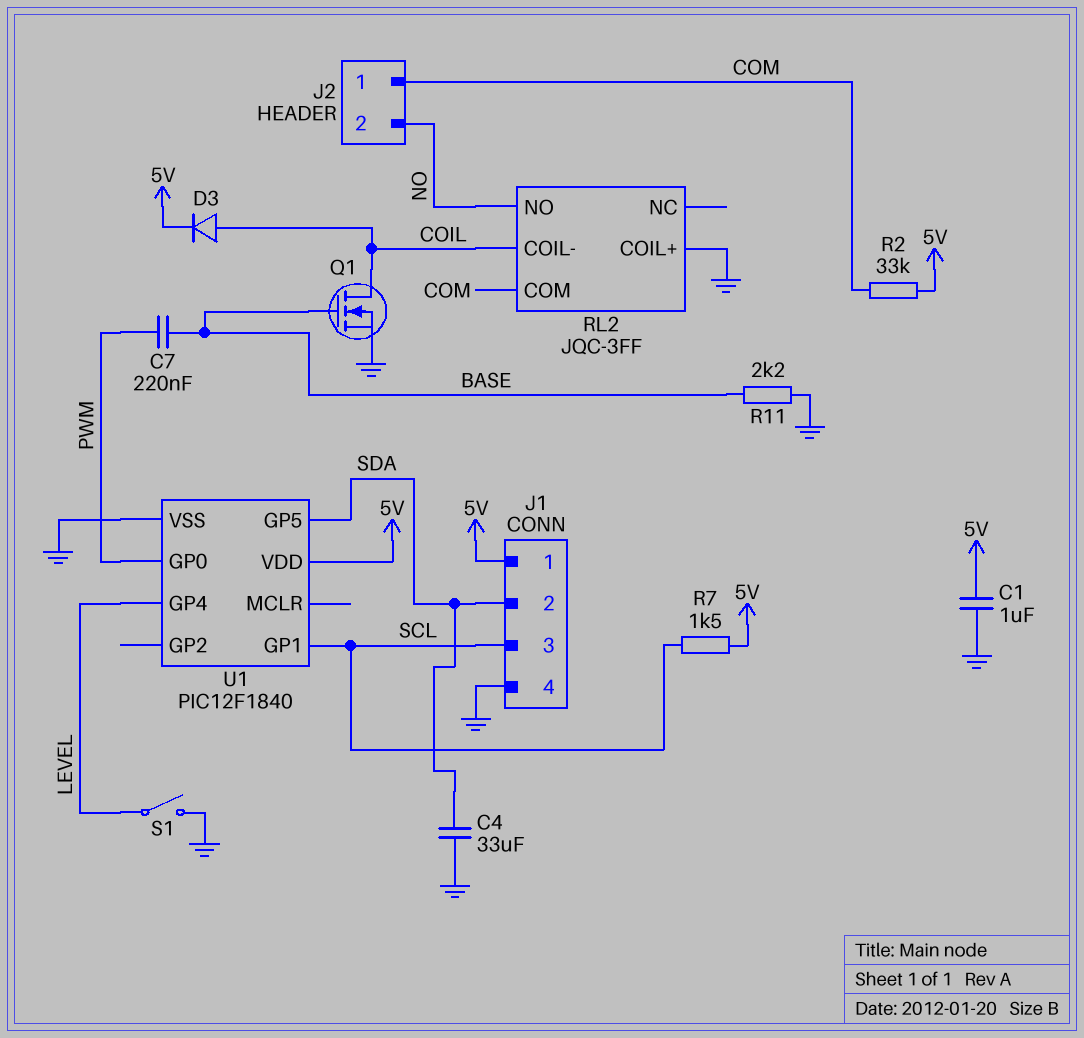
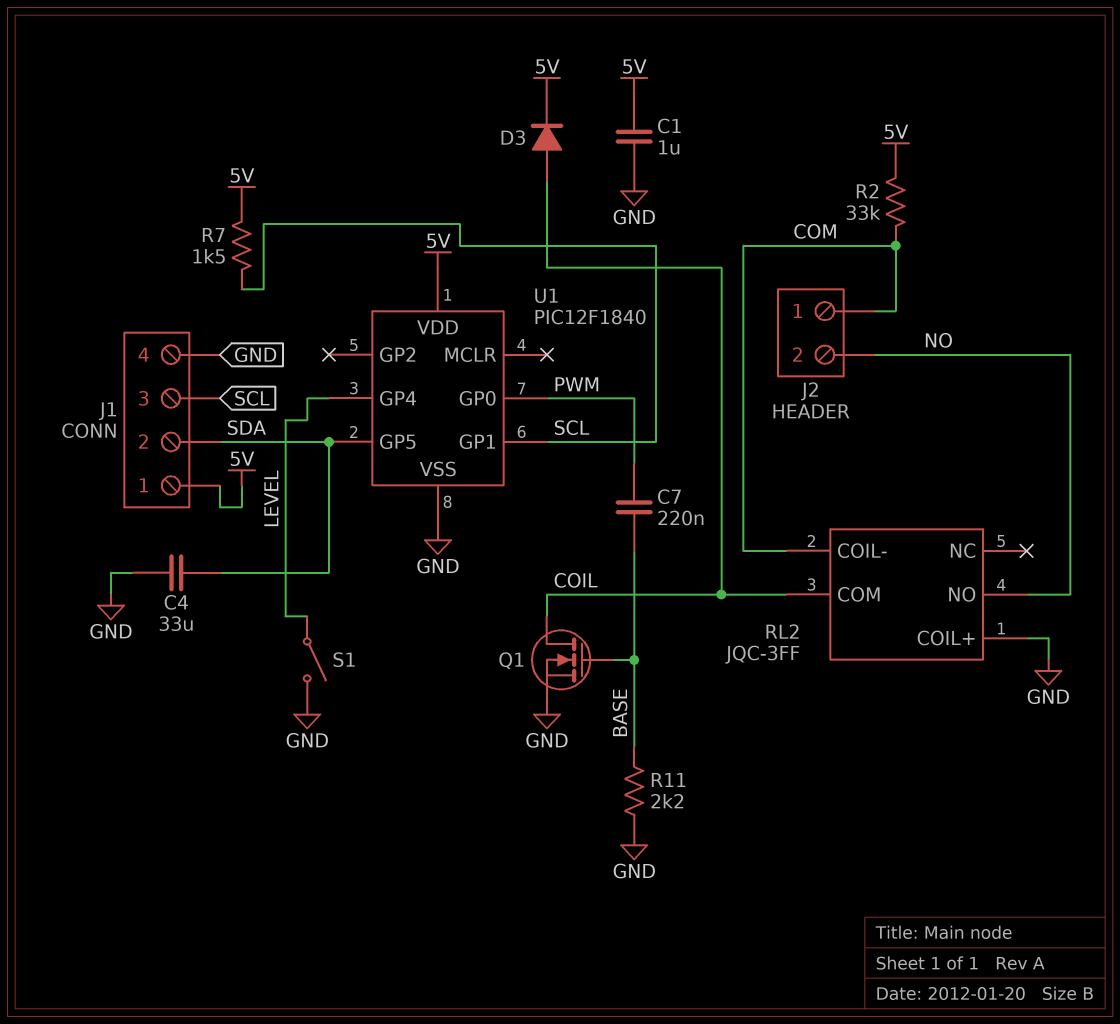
RL2 pin COIL-: COIL -> COM
RL2 pin COM: COM -> COIL

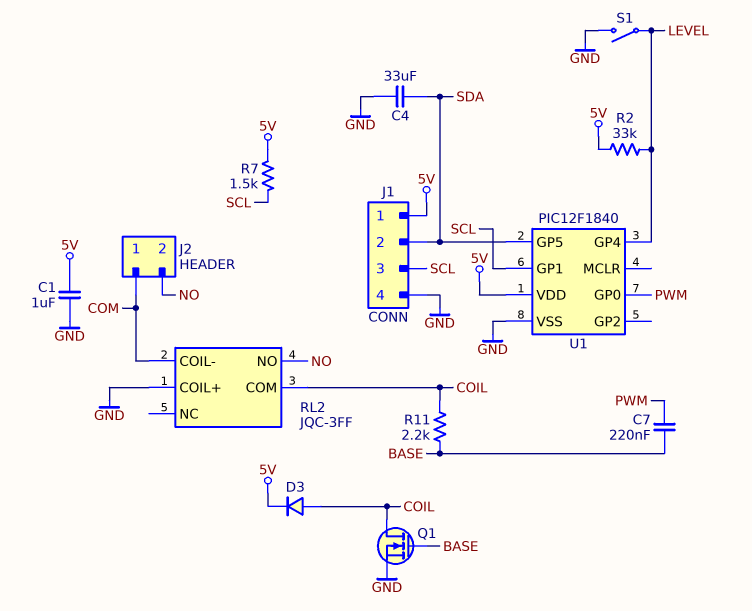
R2: 33k (5V, COM) -> 33k (5V, LEVEL)
R11: 2.2k (BASE, GND) -> 2.2k (BASE, COIL)

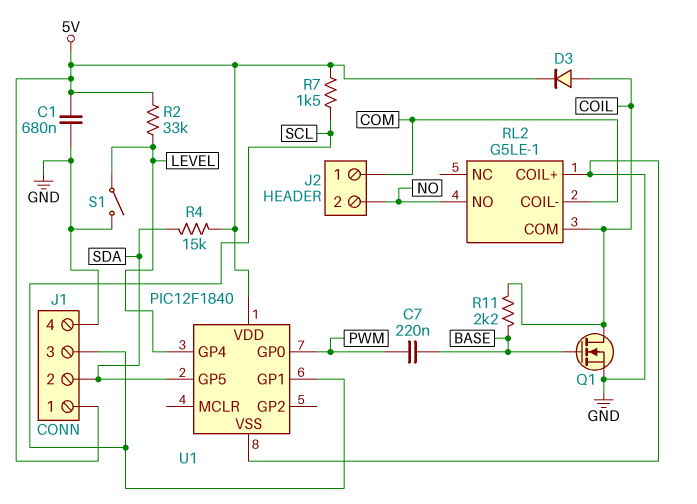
C1: 1uF (5V, GND) -> 680nF (5V, GND)
C4: 33uF (GND, SDA) -> none
R4: none -> 15k (5V, SDA)
RL2: JQC-3FF -> G5LE-1

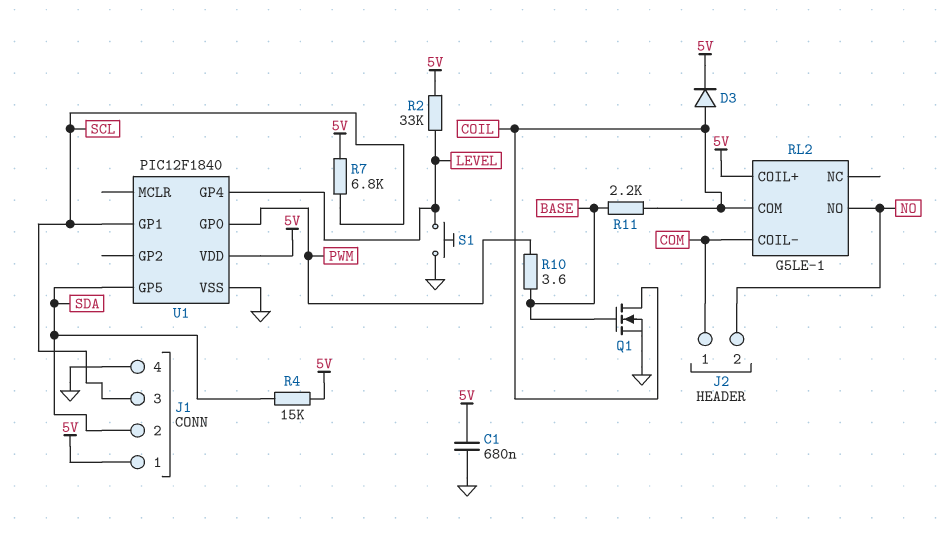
C7: 220nF (BASE, PWM) -> none
R7: 1.5k (5V, SCL) -> 6.8k (5V, SCL)
R10: none -> 3.6 (BASE, PWM)
RL2 pin COIL+: GND -> 5V
S1: switch (GND, LEVEL) -> button (GND, LEVEL)

